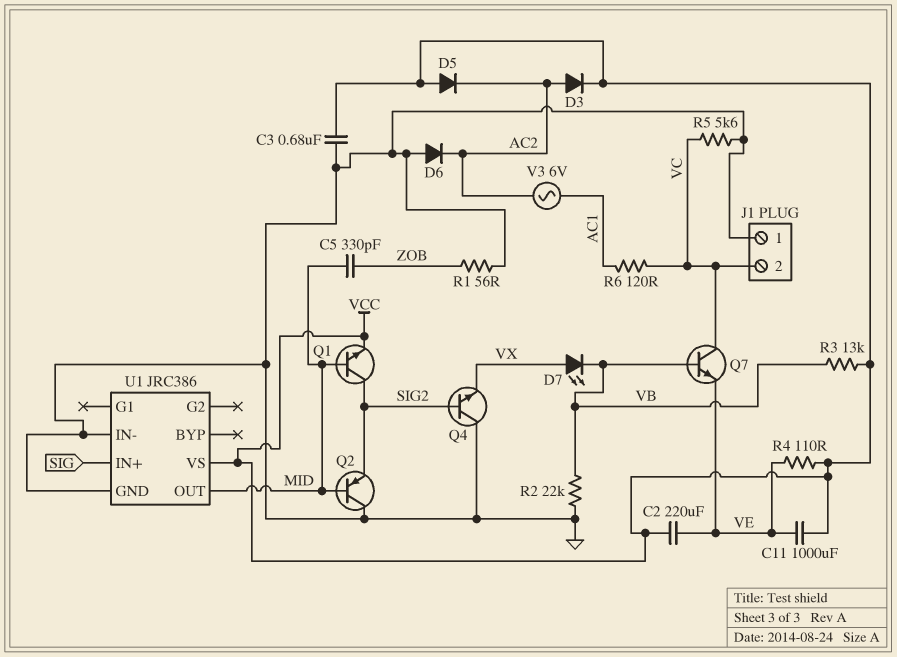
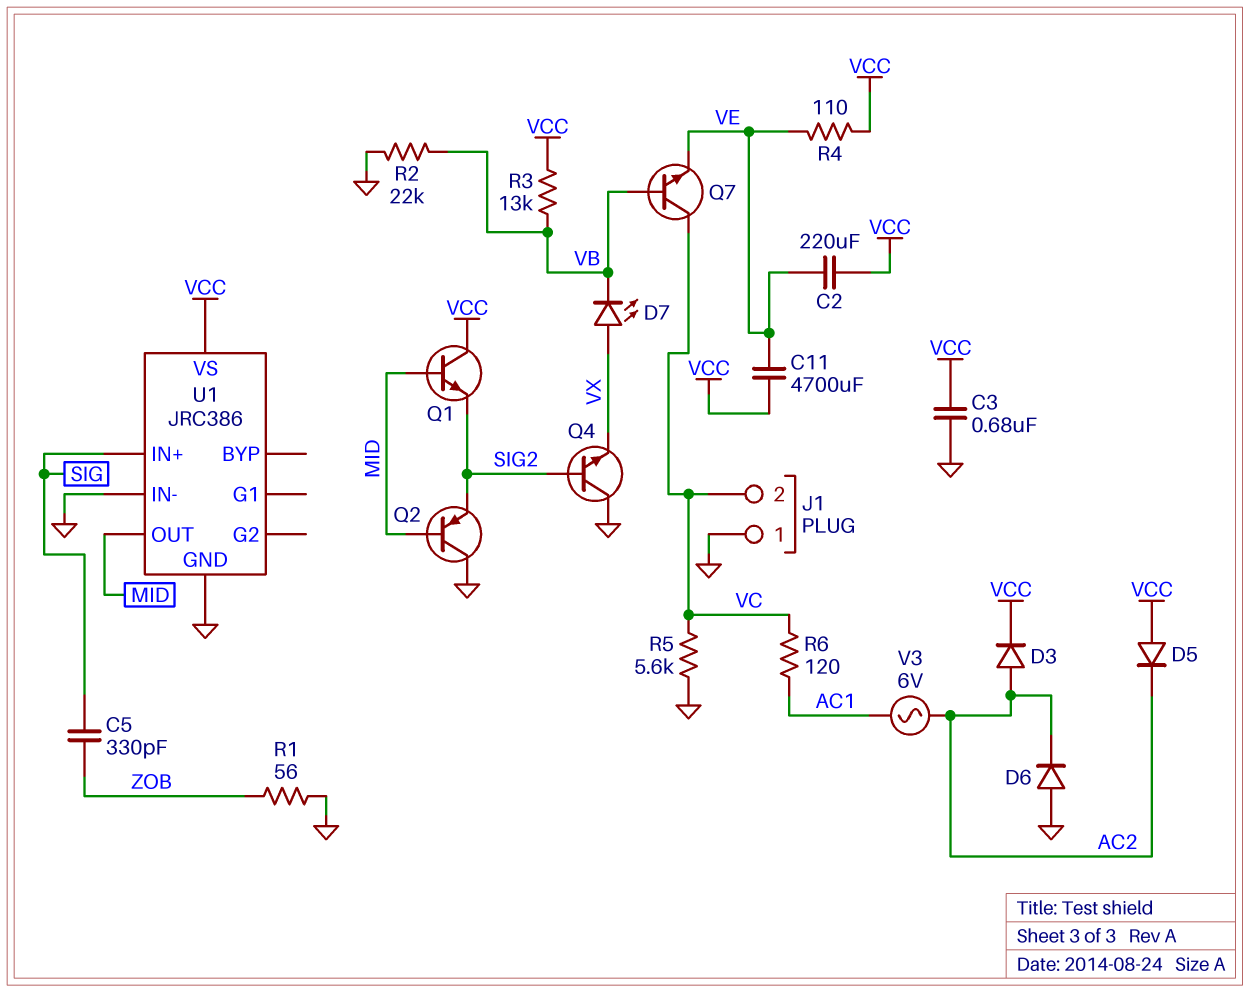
C5: 330pF (MID, ZOB) -> 330pF (SIG, ZOB)
C11: 1000uF (VCC, VE) -> 4700uF (VCC, VE)
Q1: NPN (B MID, C SIG2, E VCC) -> NPN (B MID, C VCC, E SIG2)

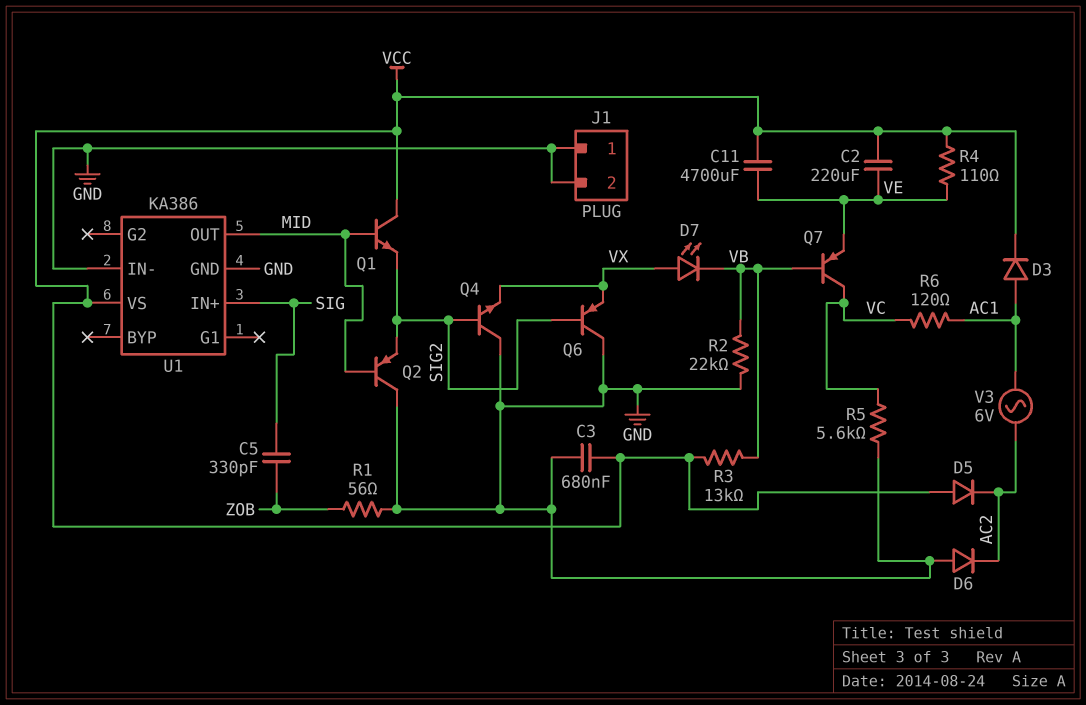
D3: diode (A AC2, K VCC) -> diode (A AC1, K VCC)
J1 pin 2: VC -> GND
Q6: none -> PNP (B SIG2, C GND, E VX)
Q7: NPN (B VB, C VC, E VE) -> PNP (B VB, C VC, E VE)
U1: JRC386 -> KA386

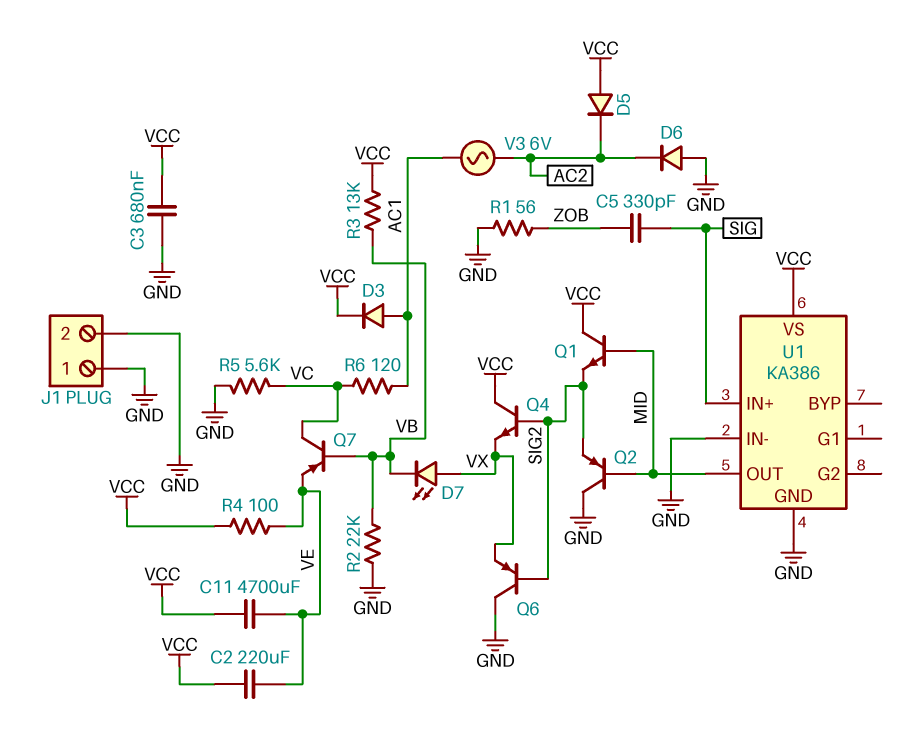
Q4: NPN (B SIG2, C GND, E VX) -> NPN (B SIG2, C VCC, E VX)
R4: 110 (VCC, VE) -> 100 (VCC, VE)

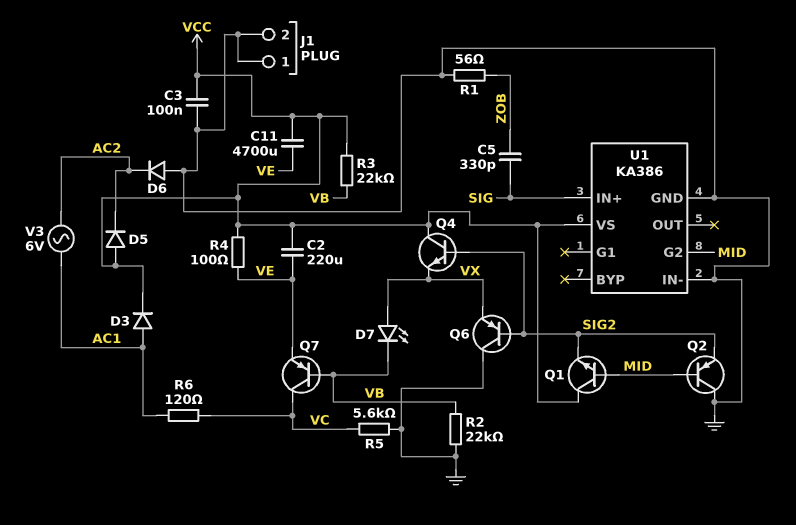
C3: 680nF (GND, VCC) -> 100nF (GND, VCC)
R3: 13k (VB, VCC) -> 22k (VB, VCC)
U1 pin G2: none -> MID
U1 pin OUT: MID -> none

